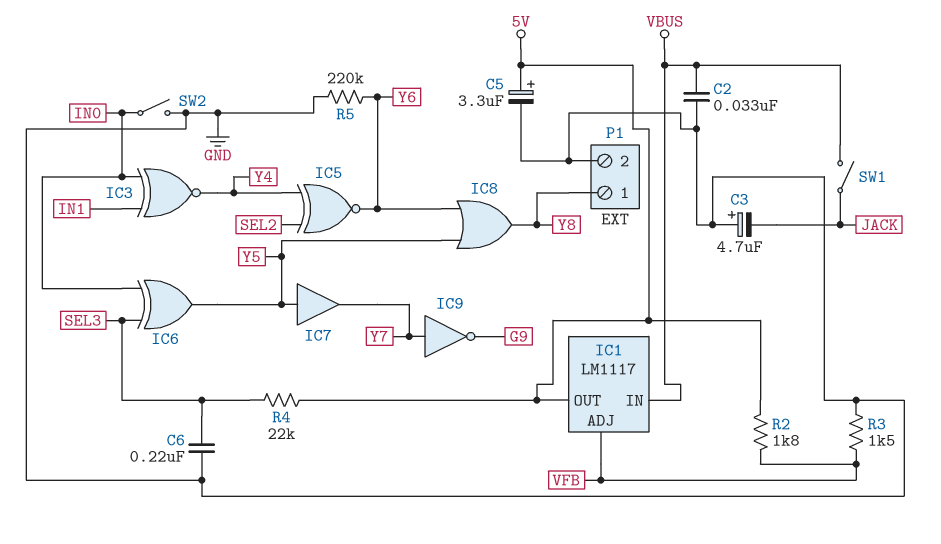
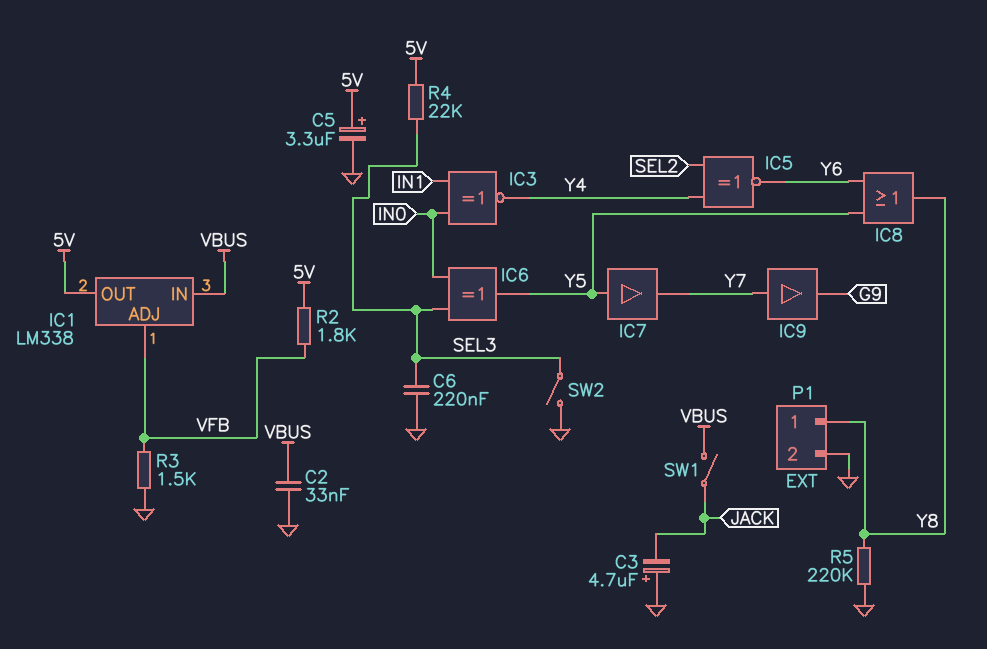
IC1: LM1117 -> LM338
IC9: NOT (in Y7, out G9) -> buffer (in Y7, out G9)
R5: 220k (GND, Y6) -> 220k (GND, Y8)
SW2: switch (GND, IN0) -> switch (GND, SEL3)

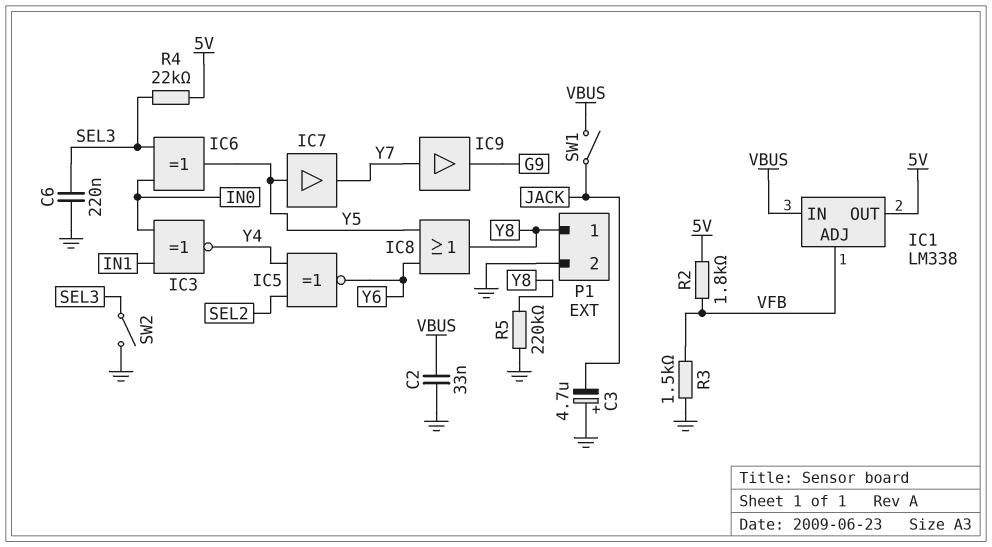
C5: 3.3uF (plus 5V, minus GND) -> none

